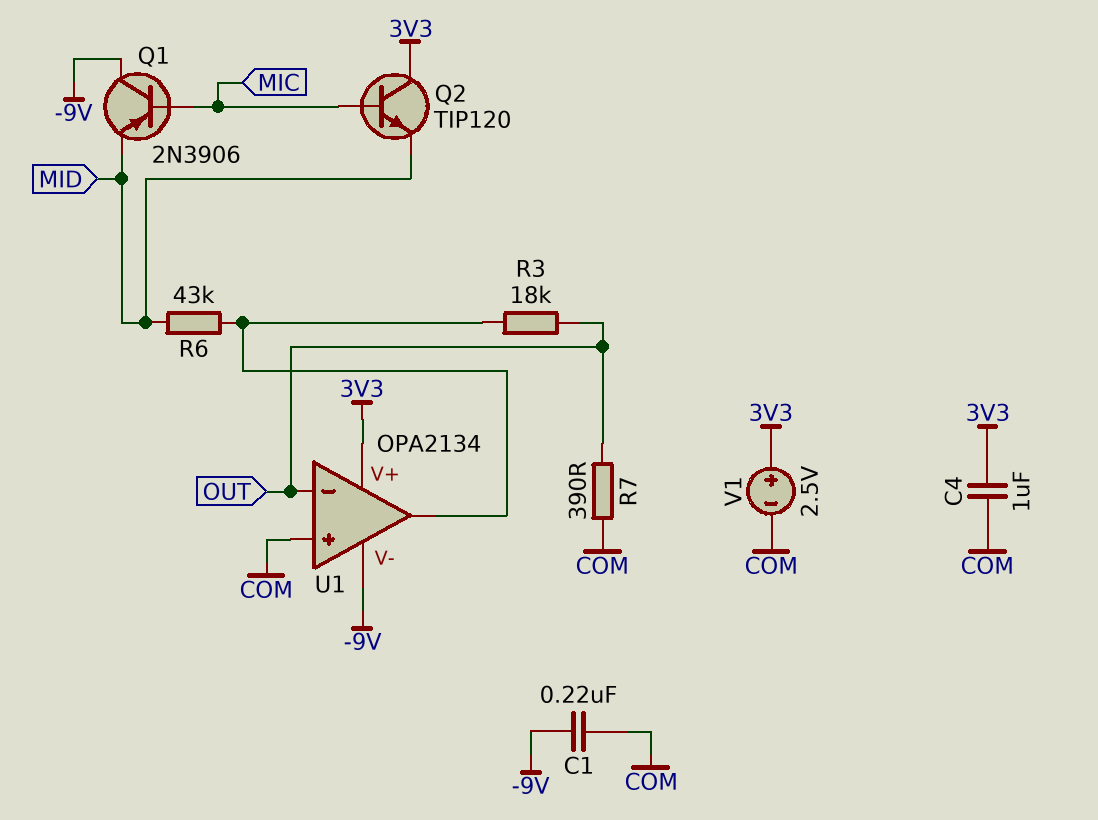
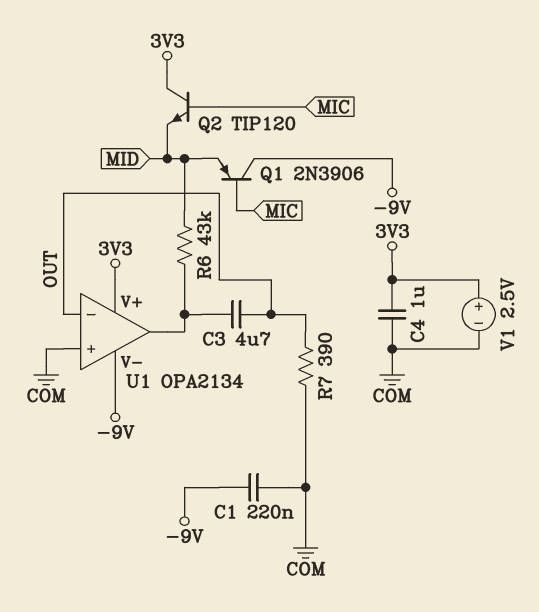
C3: none -> 4.7uF (OUT, U1/out)
R3: 18k (OUT, U1/out) -> none

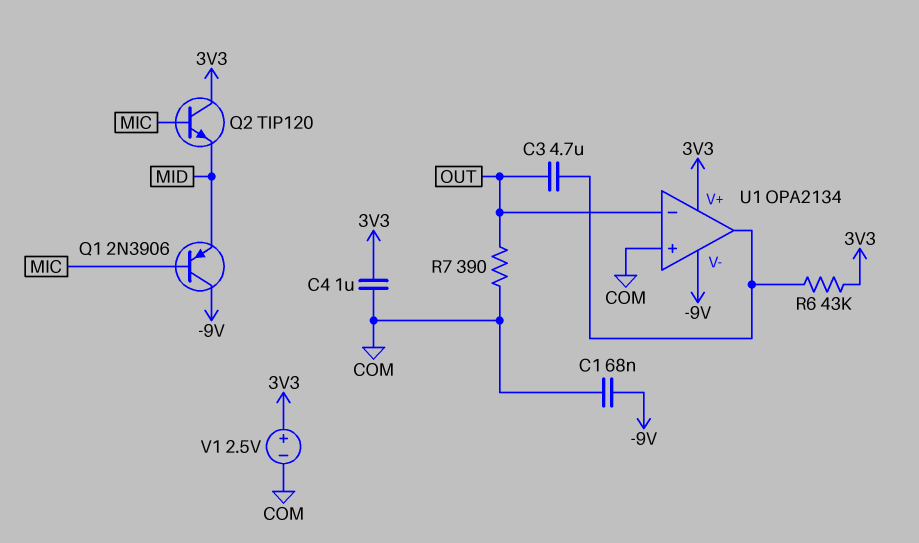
C1: 220nF (-9V, COM) -> 68nF (-9V, COM)
R6: 43k (MID, U1/out) -> 43k (3V3, U1/out)

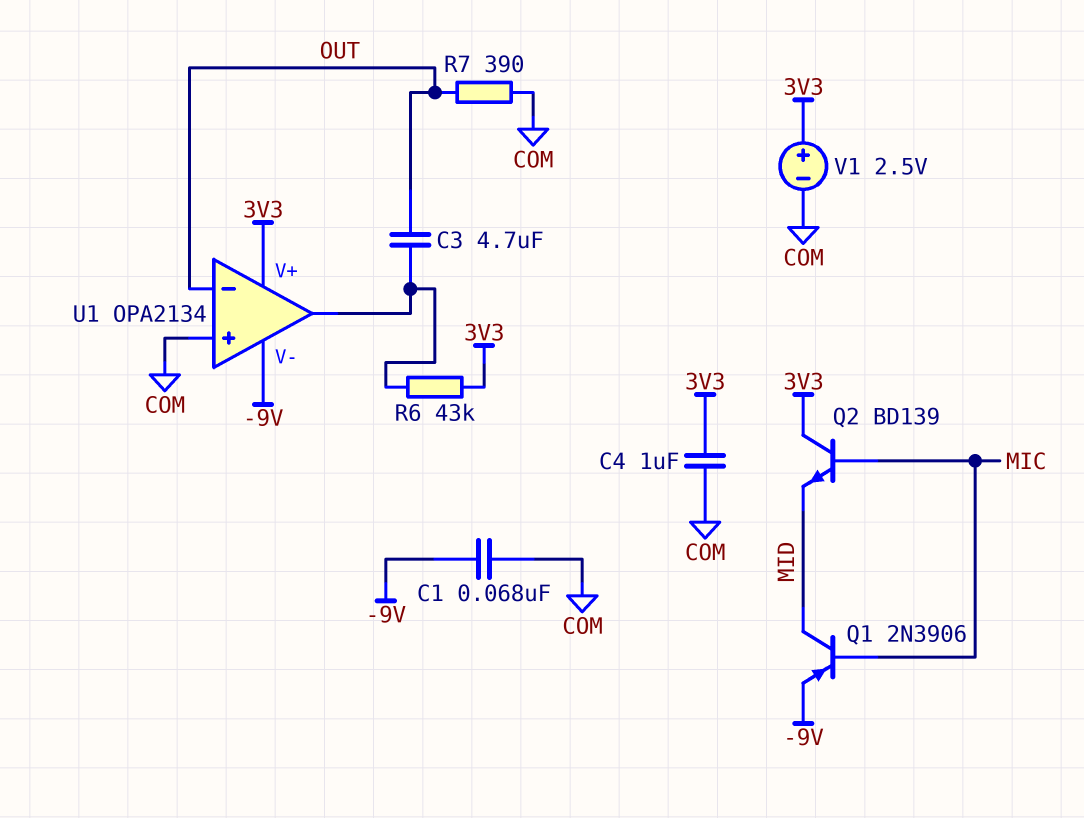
Q1: PNP 2N3906 (B MIC, C -9V, E MID) -> PNP 2N3906 (B MIC, C MID, E -9V)
Q2: NPN TIP120 (B MIC, C 3V3, E MID) -> NPN BD139 (B MIC, C 3V3, E MID)

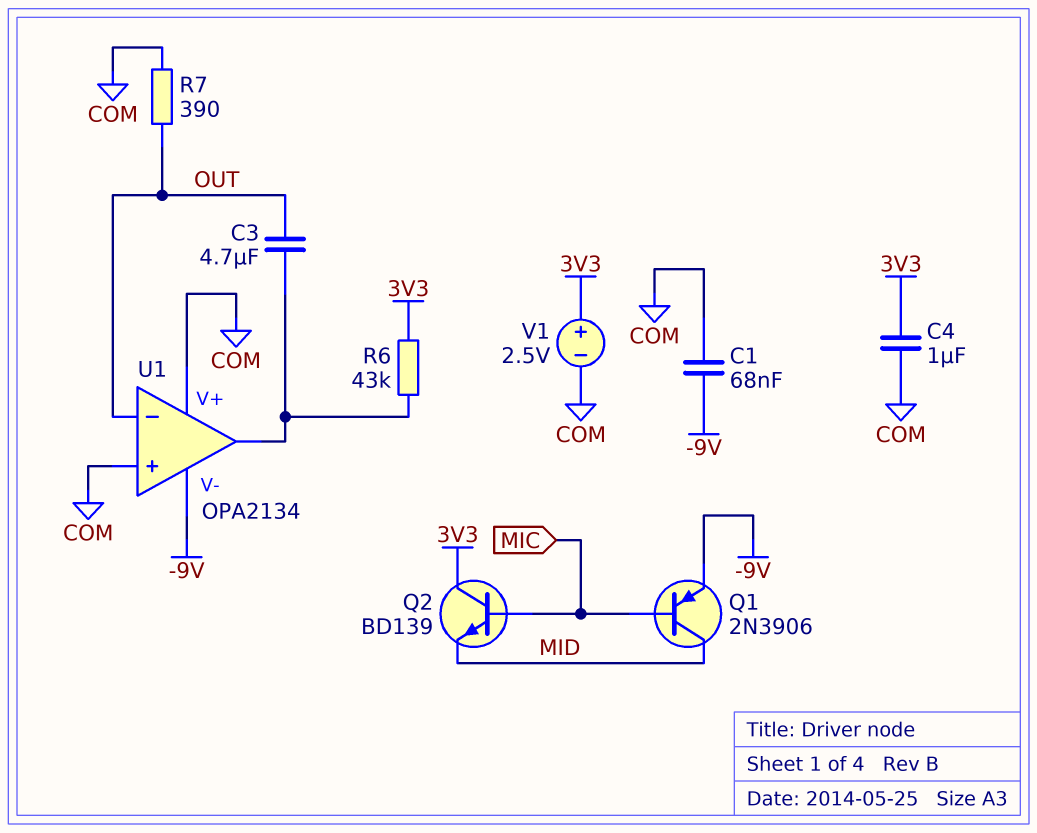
U1 pin V+: 3V3 -> COM

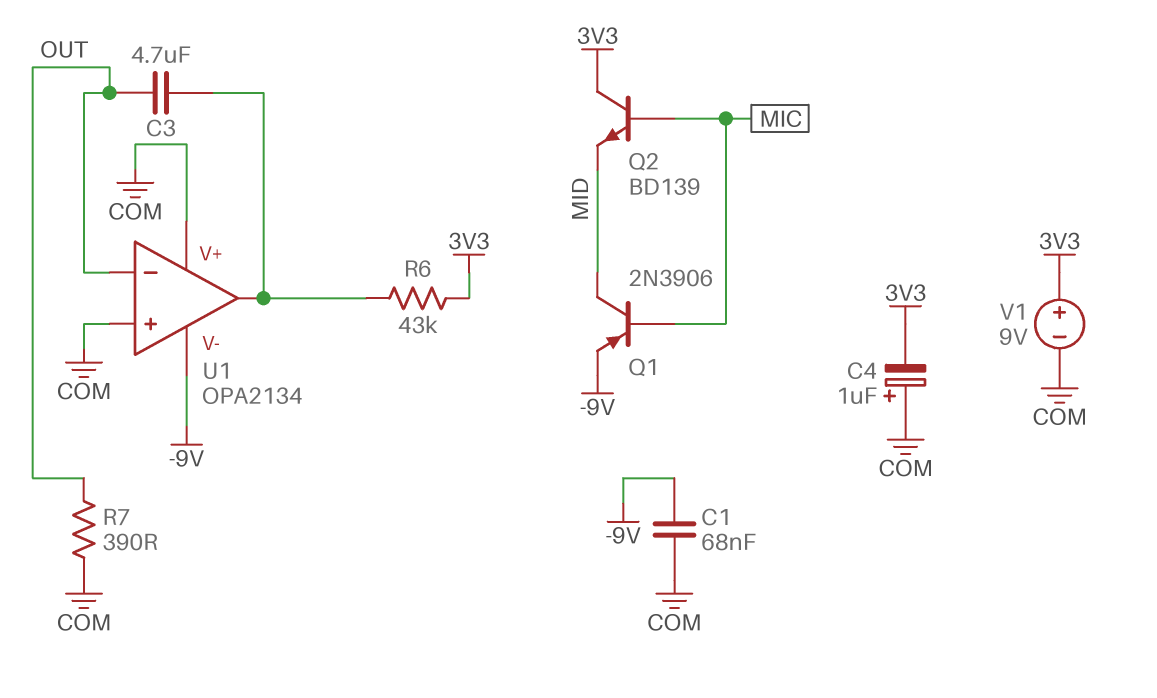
C4: 1uF (3V3, COM) -> 1uF (plus COM, minus 3V3)
V1: 2.5V (plus 3V3, minus COM) -> 9V (plus 3V3, minus COM)

